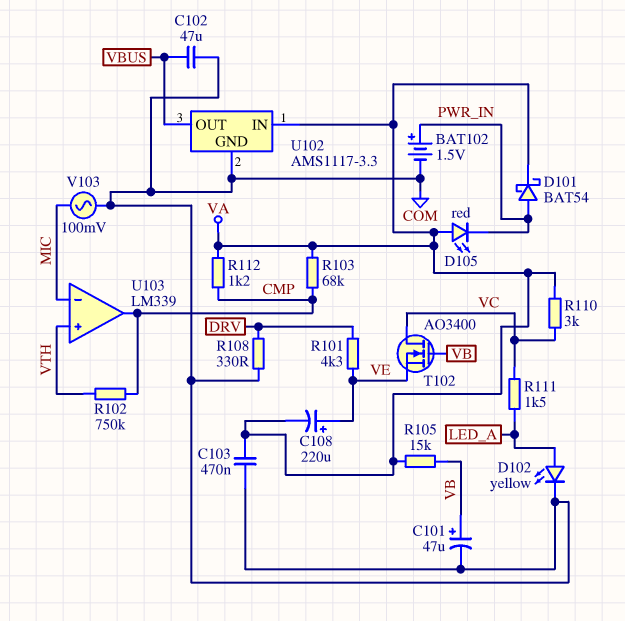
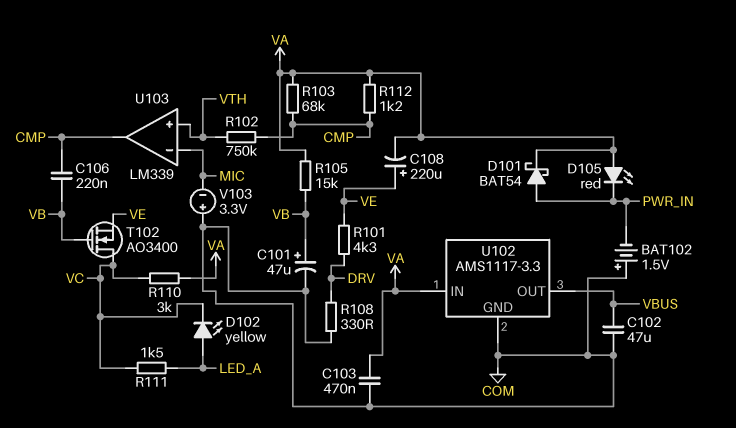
BAT102: 1.5V (plus PWR_IN, minus COM) -> 1.5V (plus COM, minus PWR_IN)
C106: none -> 220nF (CMP, VB)
D102: LED yellow (A LED_A, K COM) -> LED yellow (A LED_A, K VC)
V103: AC 100mV (COM, MIC) -> 3.3V (plus COM, minus MIC)

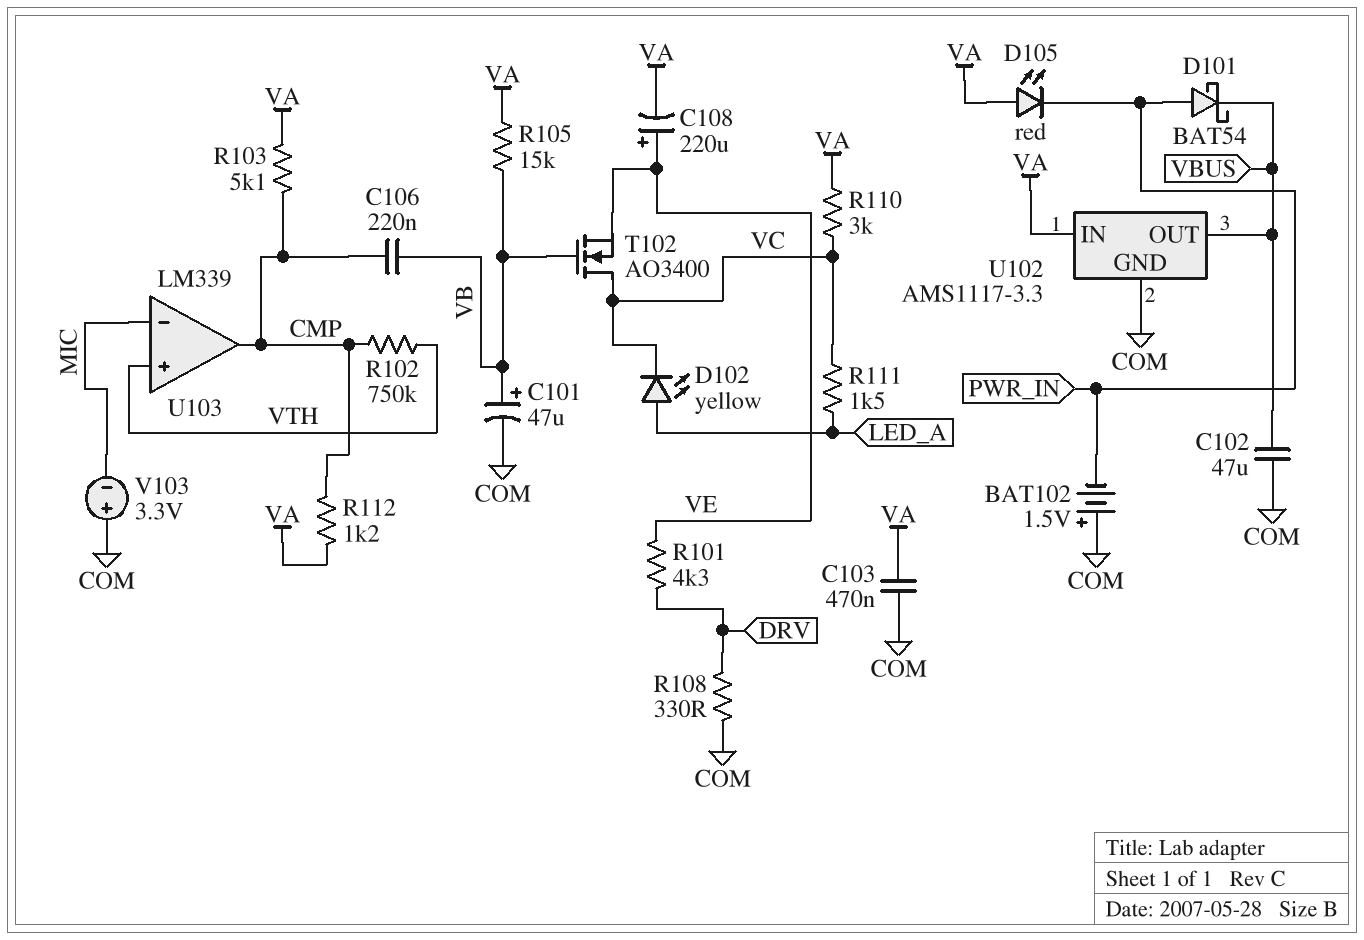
D101: schottky BAT54 (A PWR_IN, K VA) -> schottky BAT54 (A PWR_IN, K VBUS)
R103: 68k (CMP, VA) -> 5.1k (CMP, VA)

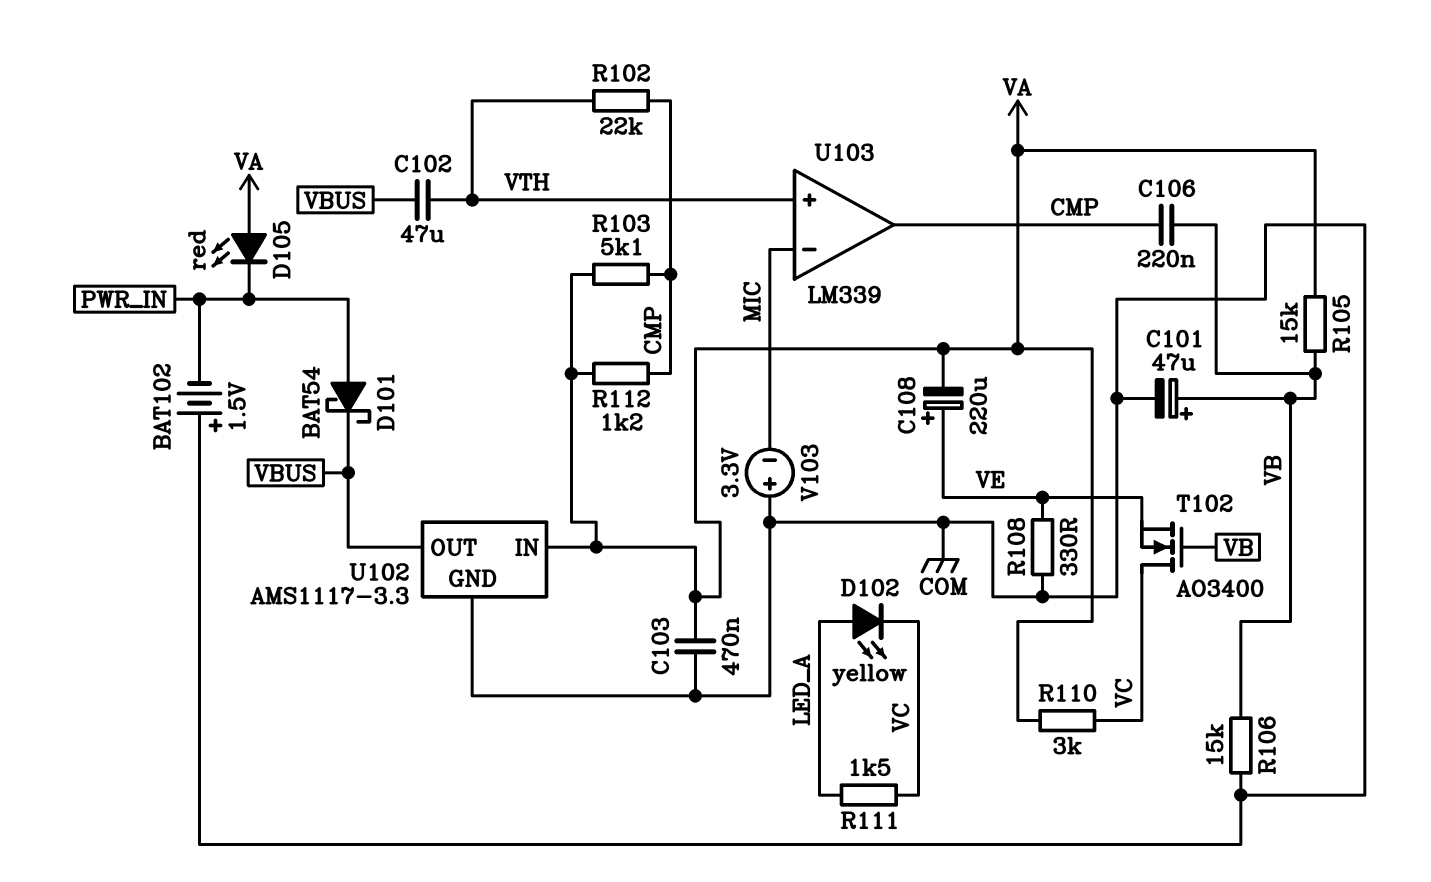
C102: 47uF (COM, VBUS) -> 47uF (VBUS, VTH)
R101: 4.3k (DRV, VE) -> none
R102: 750k (CMP, VTH) -> 22k (CMP, VTH)
R106: none -> 15k (COM, VB)
R108: 330 (COM, DRV) -> 330 (COM, VE)

